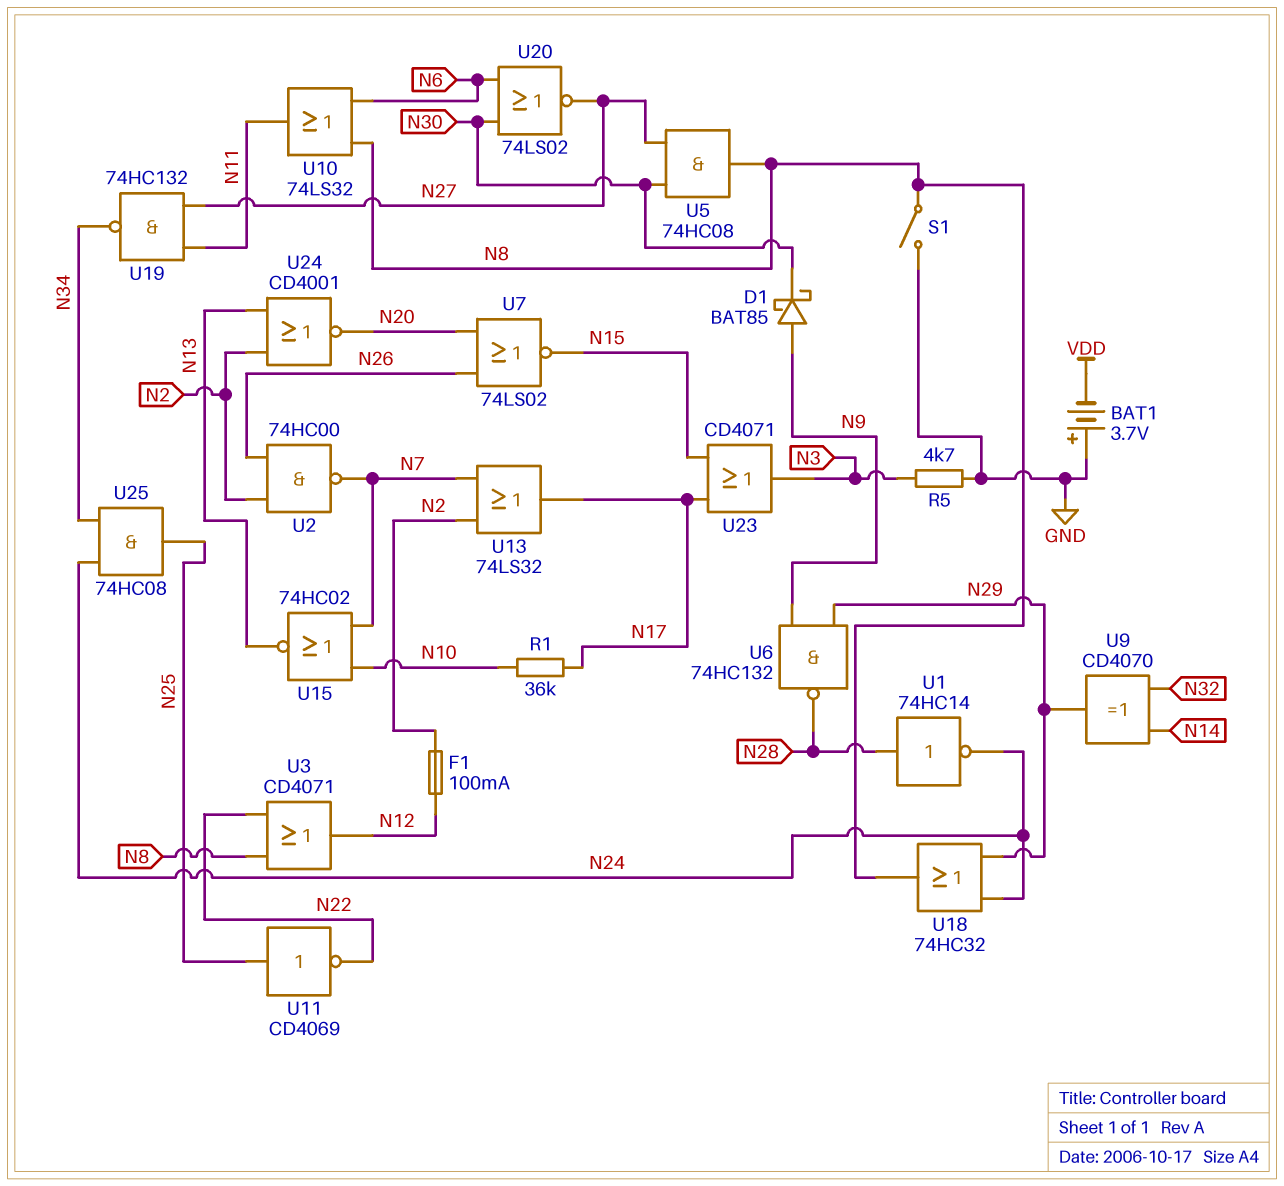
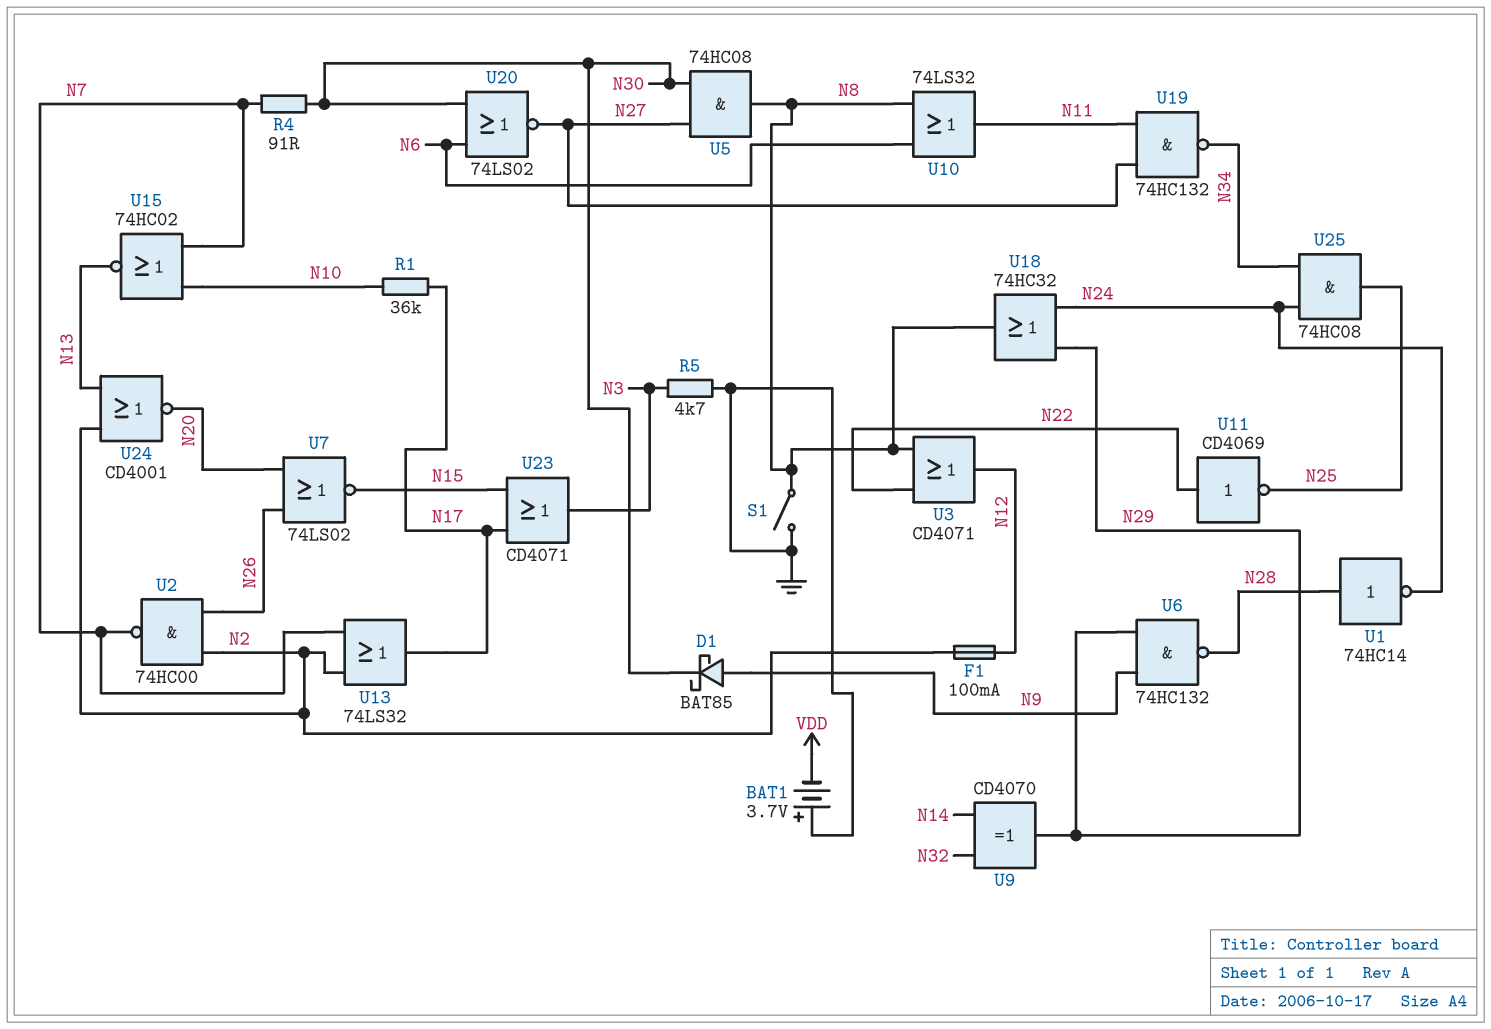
R4: none -> 91 (N7, N30)
U11: NOT CD4069 (in N25, out N22) -> NOT CD4069 (in N22, out N25)

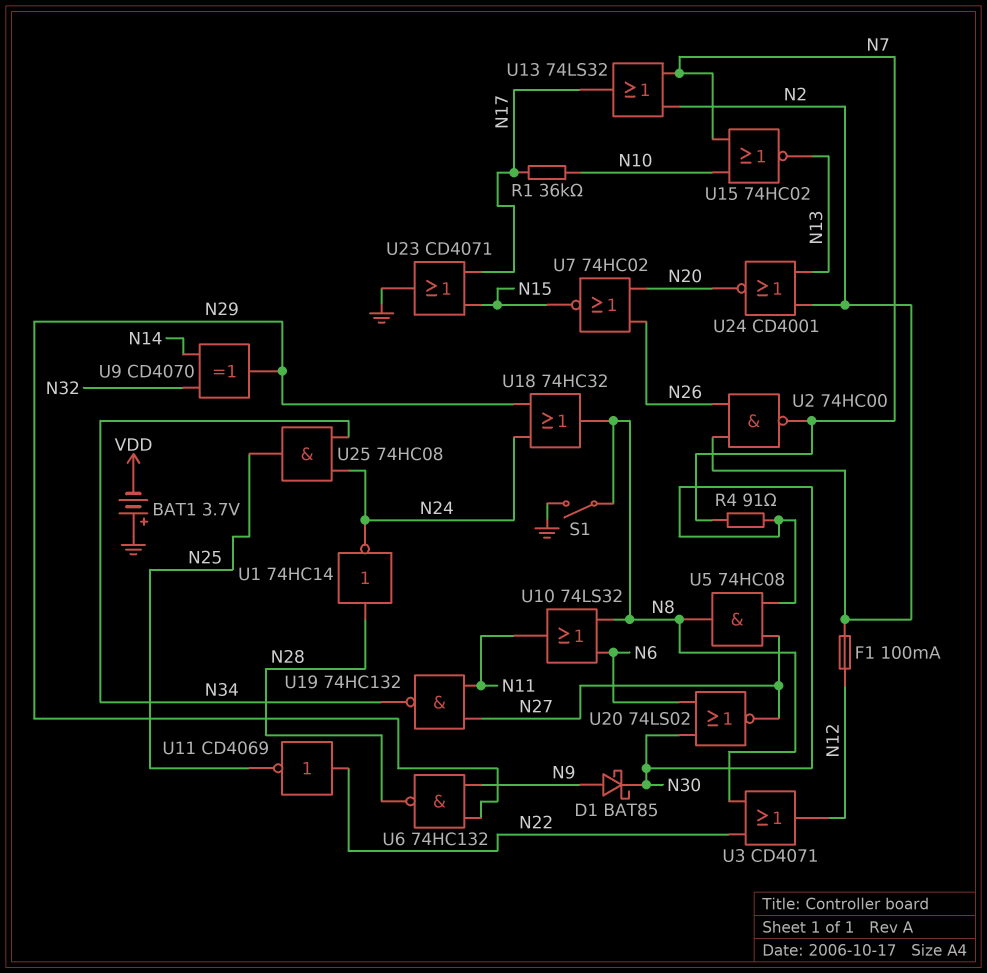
R5: 4.7k (GND, N3) -> none
U7: NOR 74LS02 (in N20, in N26, out N15) -> NOR 74HC02 (in N20, in N26, out N15)
U23: OR CD4071 (in N15, in N17, out N3) -> OR CD4071 (in N15, in N17, out GND)

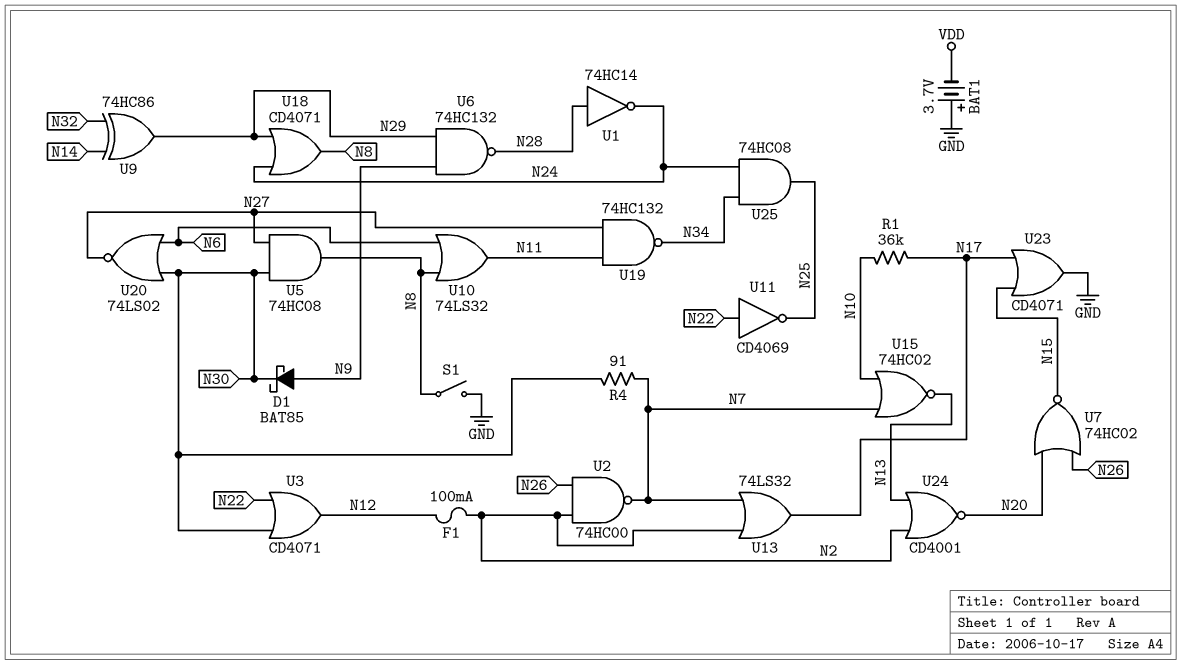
U3: OR CD4071 (in N8, in N22, out N12) -> OR CD4071 (in N22, in N30, out N12)
U9: XOR CD4070 (in N14, in N32, out N29) -> XOR 74HC86 (in N14, in N32, out N29)
U18: OR 74HC32 (in N24, in N29, out N8) -> OR CD4071 (in N24, in N29, out N8)

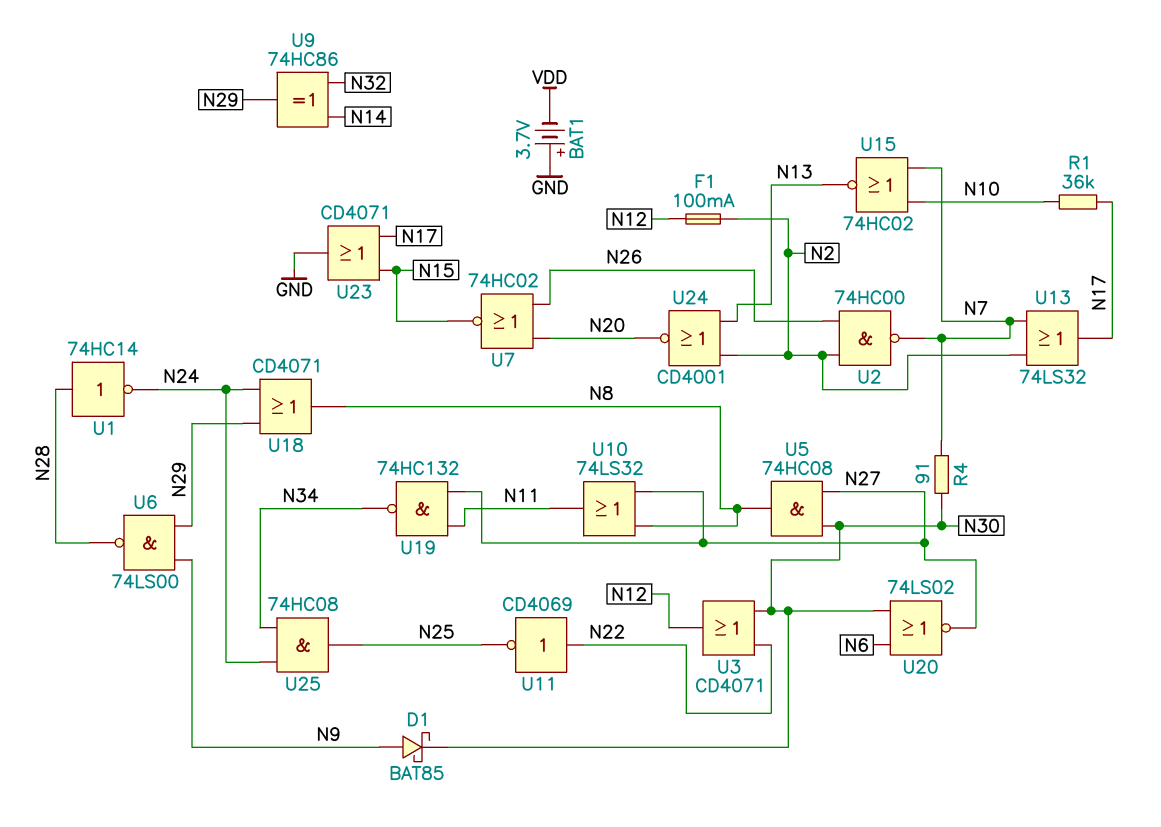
S1: switch (GND, N8) -> none
U6: NAND 74HC132 (in N9, in N29, out N28) -> NAND 74LS00 (in N9, in N29, out N28)
U10: OR 74LS32 (in N6, in N8, out N11) -> OR 74LS32 (in N8, in N27, out N11)

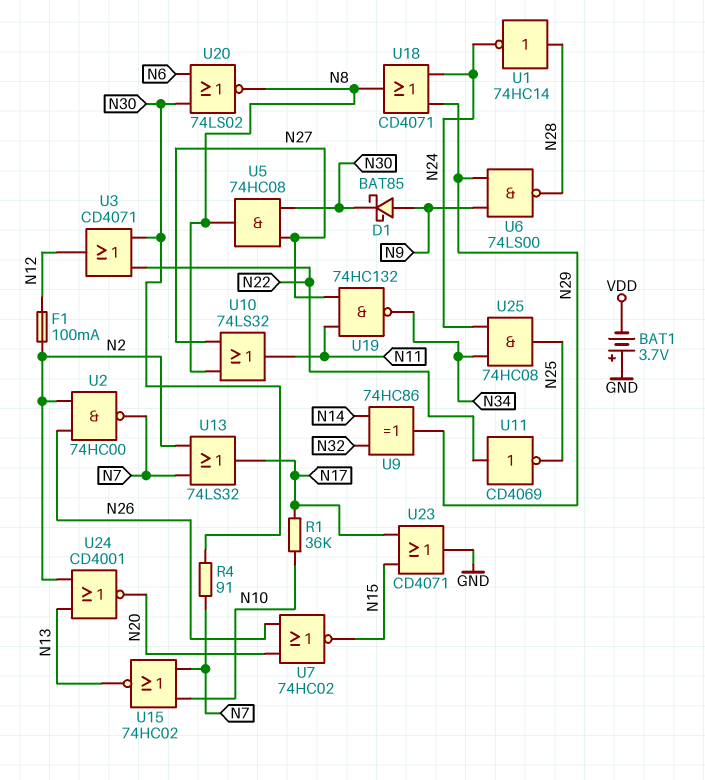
U20: NOR 74LS02 (in N6, in N30, out N27) -> NOR 74LS02 (in N6, in N30, out N8)

